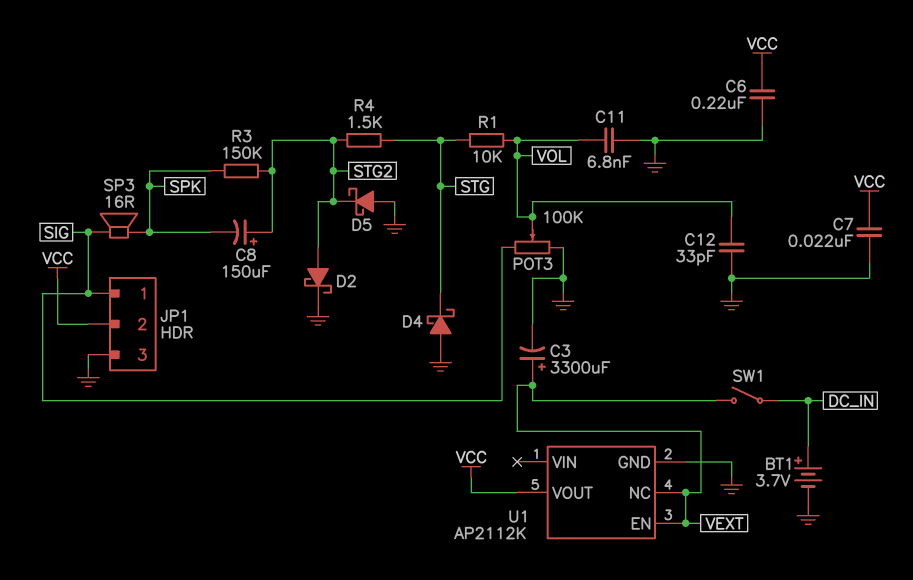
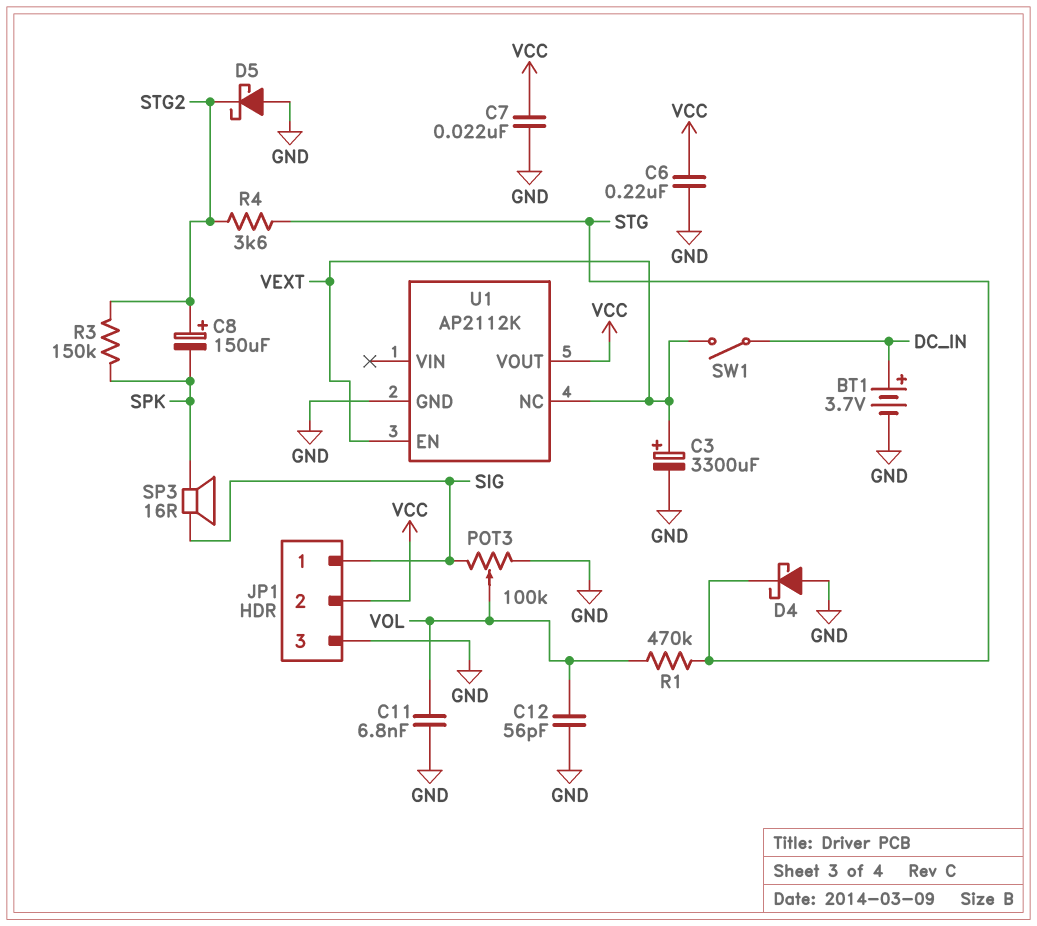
C12: 33pF (GND, VOL) -> 56pF (GND, VOL)
D2: schottky (A STG2, K GND) -> none
R1: 10k (STG, VOL) -> 470k (STG, VOL)
R4: 1.5k (STG, STG2) -> 3.6k (STG, STG2)

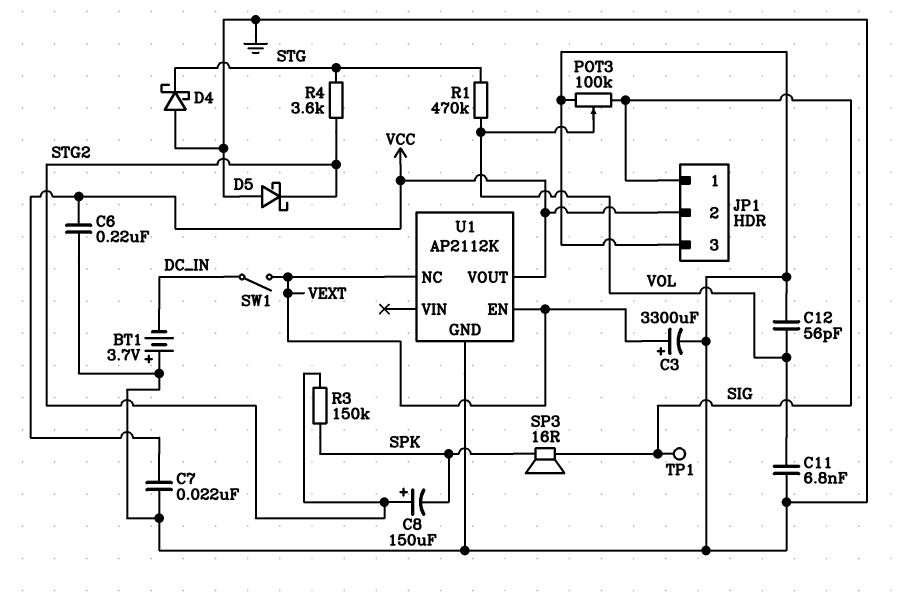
BT1: 3.7V (plus DC_IN, minus GND) -> 3.7V (plus GND, minus DC_IN)
TP1: none -> test point (SIG)

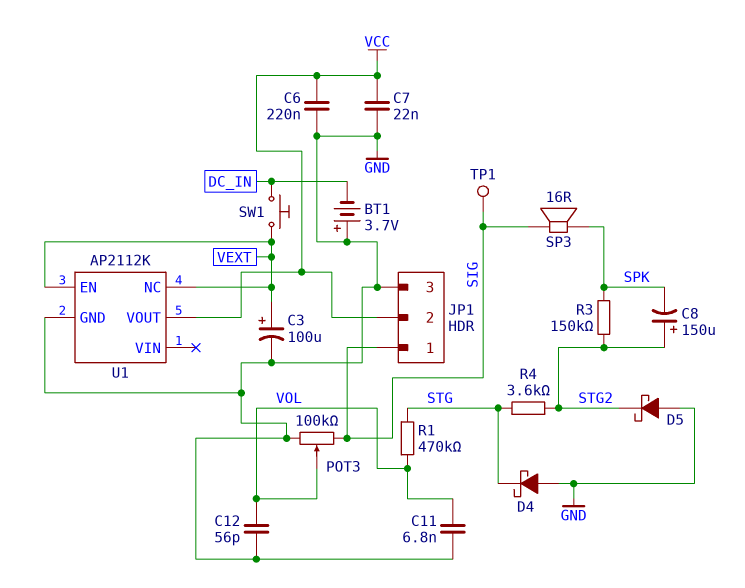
C3: 3300uF (plus VEXT, minus GND) -> 100uF (plus VEXT, minus GND)
SW1: switch (DC_IN, VEXT) -> button (DC_IN, VEXT)

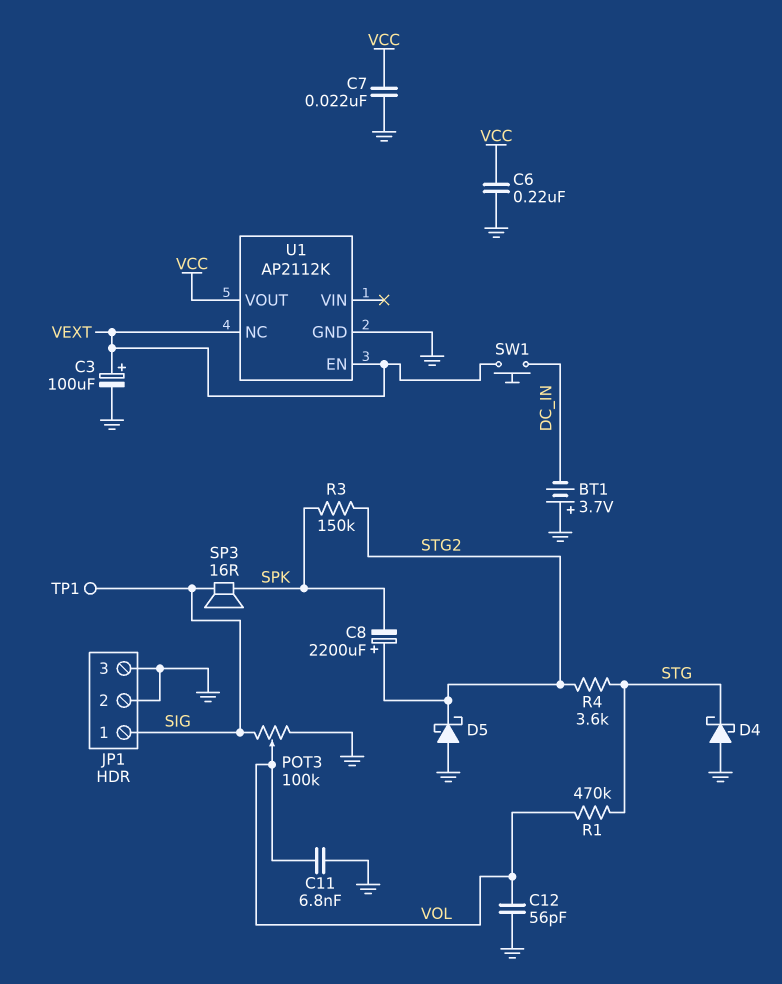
C8: 150uF (plus STG2, minus SPK) -> 2200uF (plus STG2, minus SPK)
JP1 pin 2: VCC -> GND

